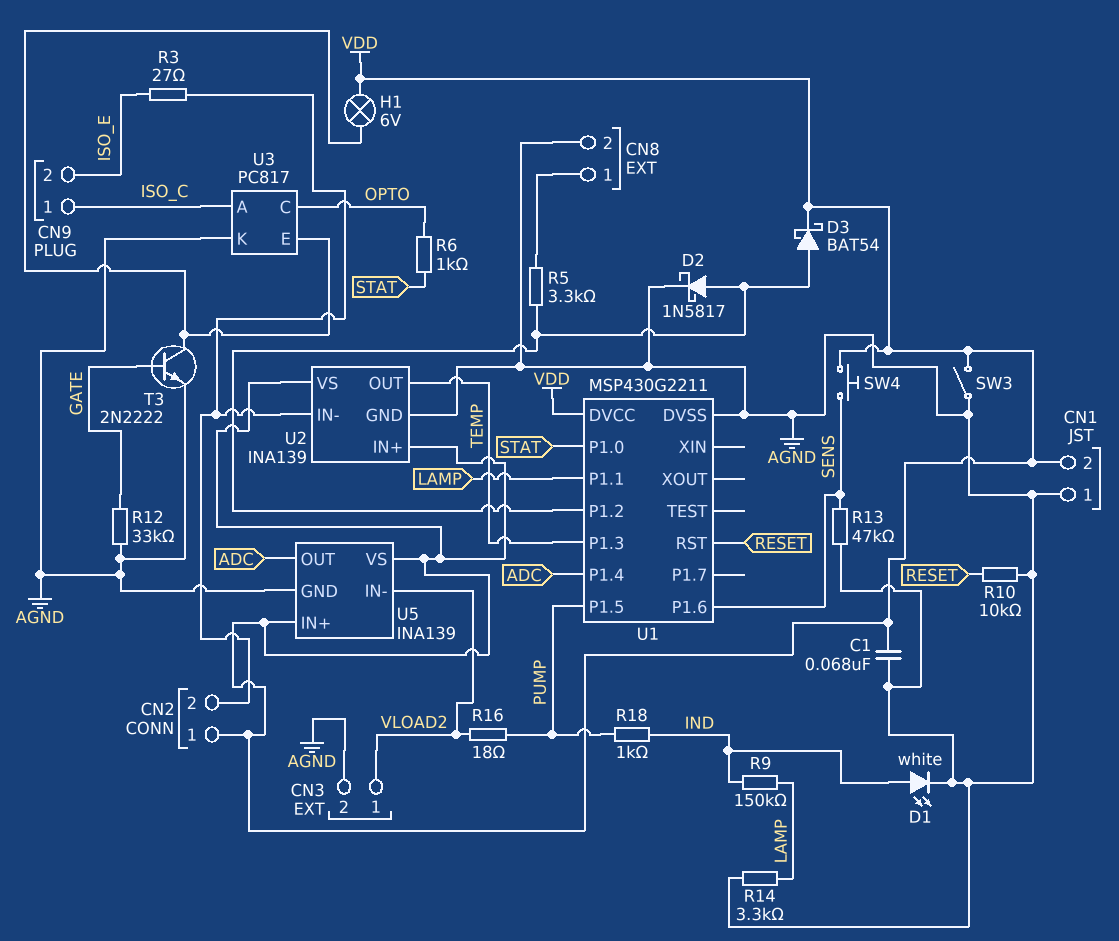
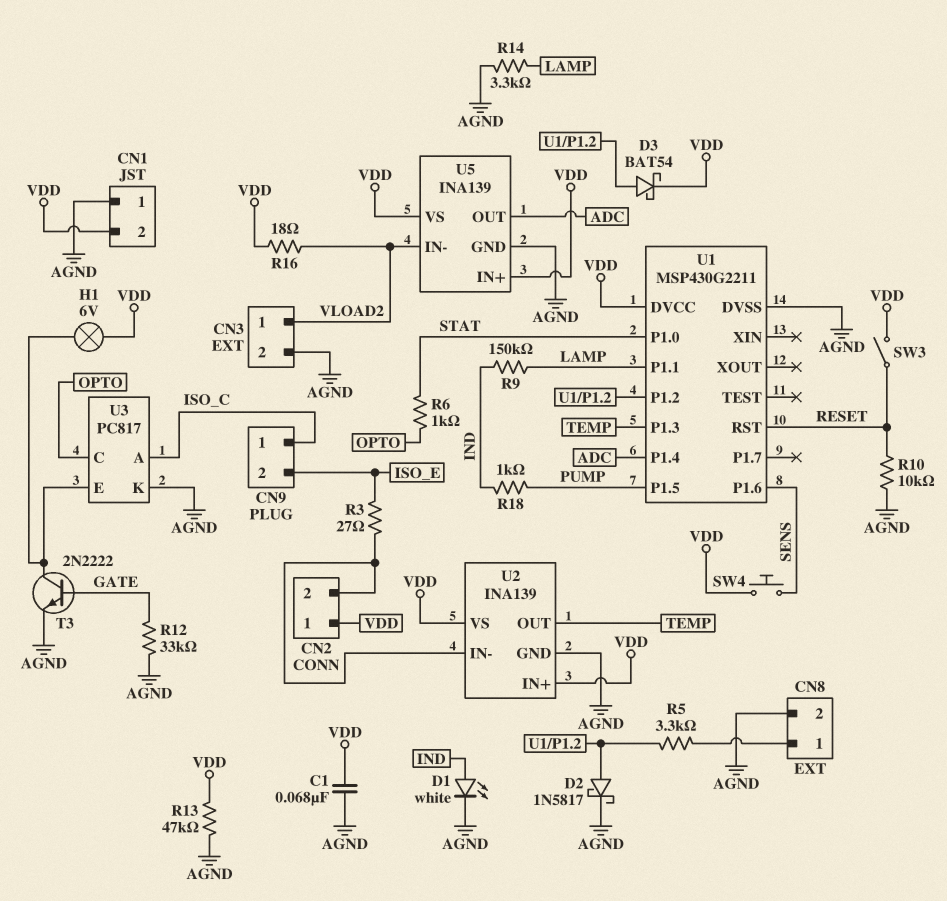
R13: 47k (AGND, SENS) -> 47k (AGND, VDD)
R16: 18 (PUMP, VLOAD2) -> 18 (VDD, VLOAD2)
SW3: switch (AGND, VDD) -> switch (RESET, VDD)

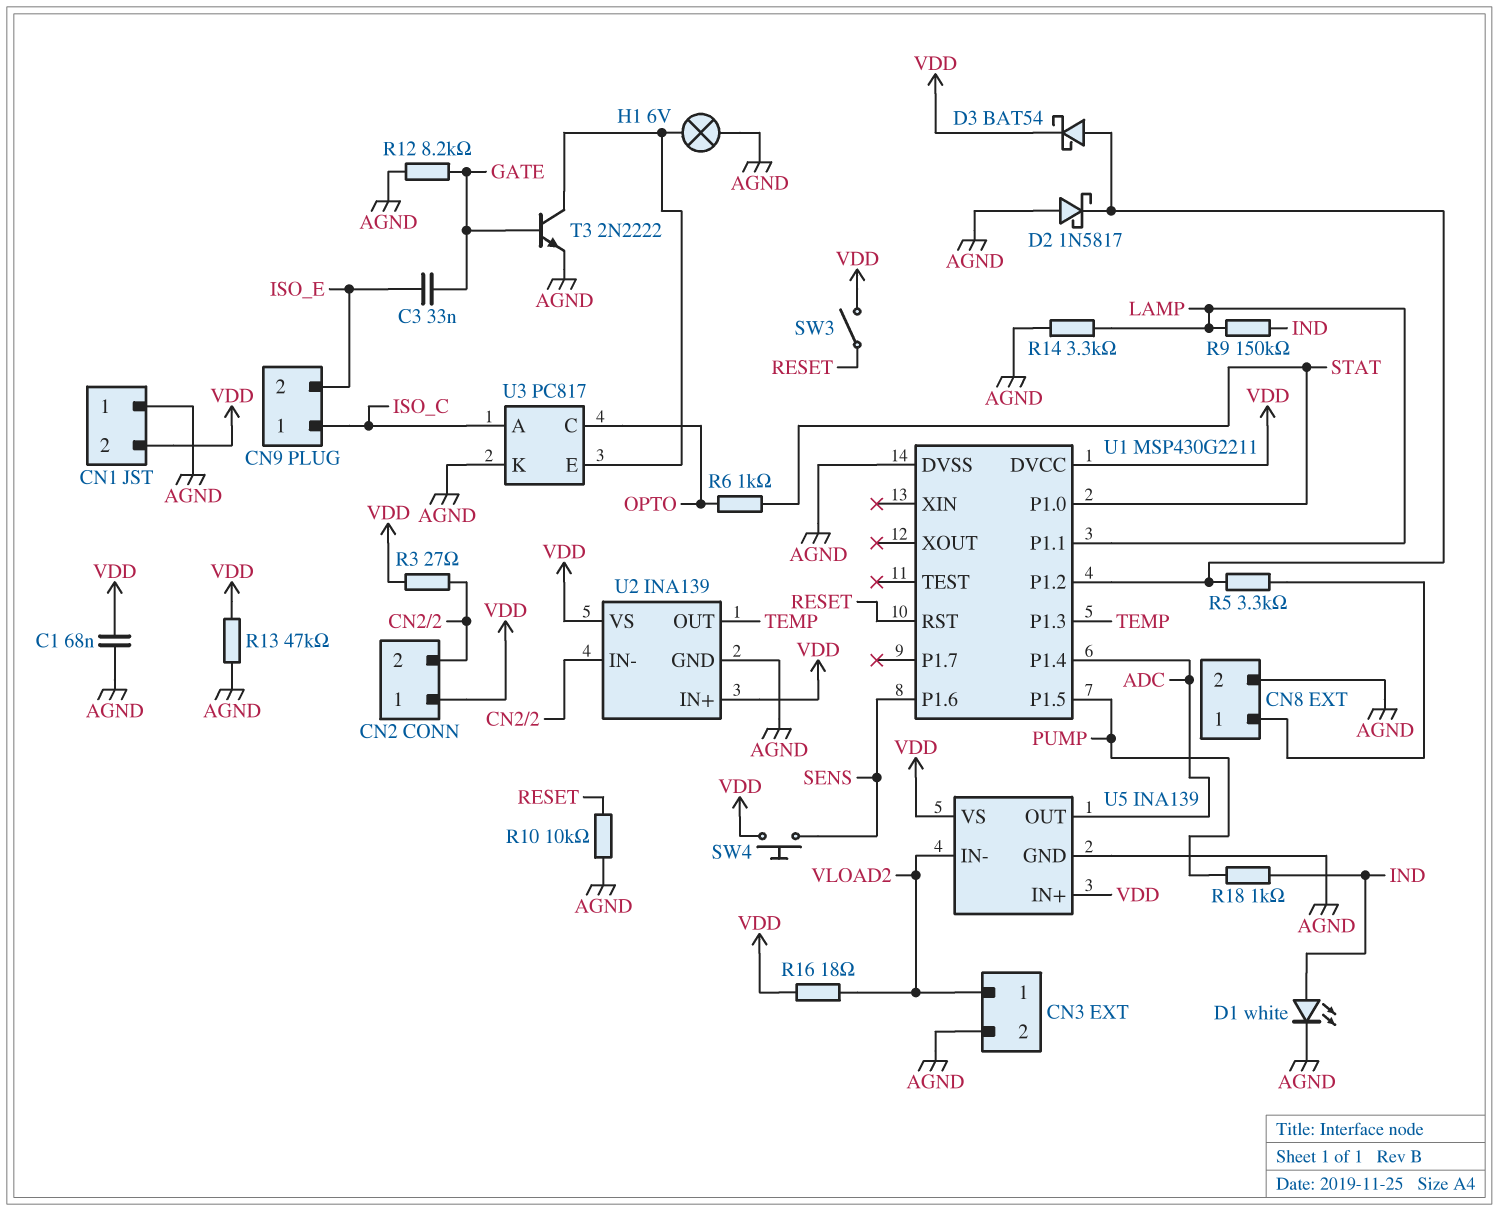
C3: none -> 33nF (GATE, ISO_E)
D2: schottky 1N5817 (A U1/P1.2, K AGND) -> schottky 1N5817 (A AGND, K U1/P1.2)
H1: lamp 6V (U3/E, VDD) -> lamp 6V (AGND, U3/E)
R3: 27 (CN2/2, ISO_E) -> 27 (CN2/2, VDD)
R12: 33k (AGND, GATE) -> 8.2k (AGND, GATE)

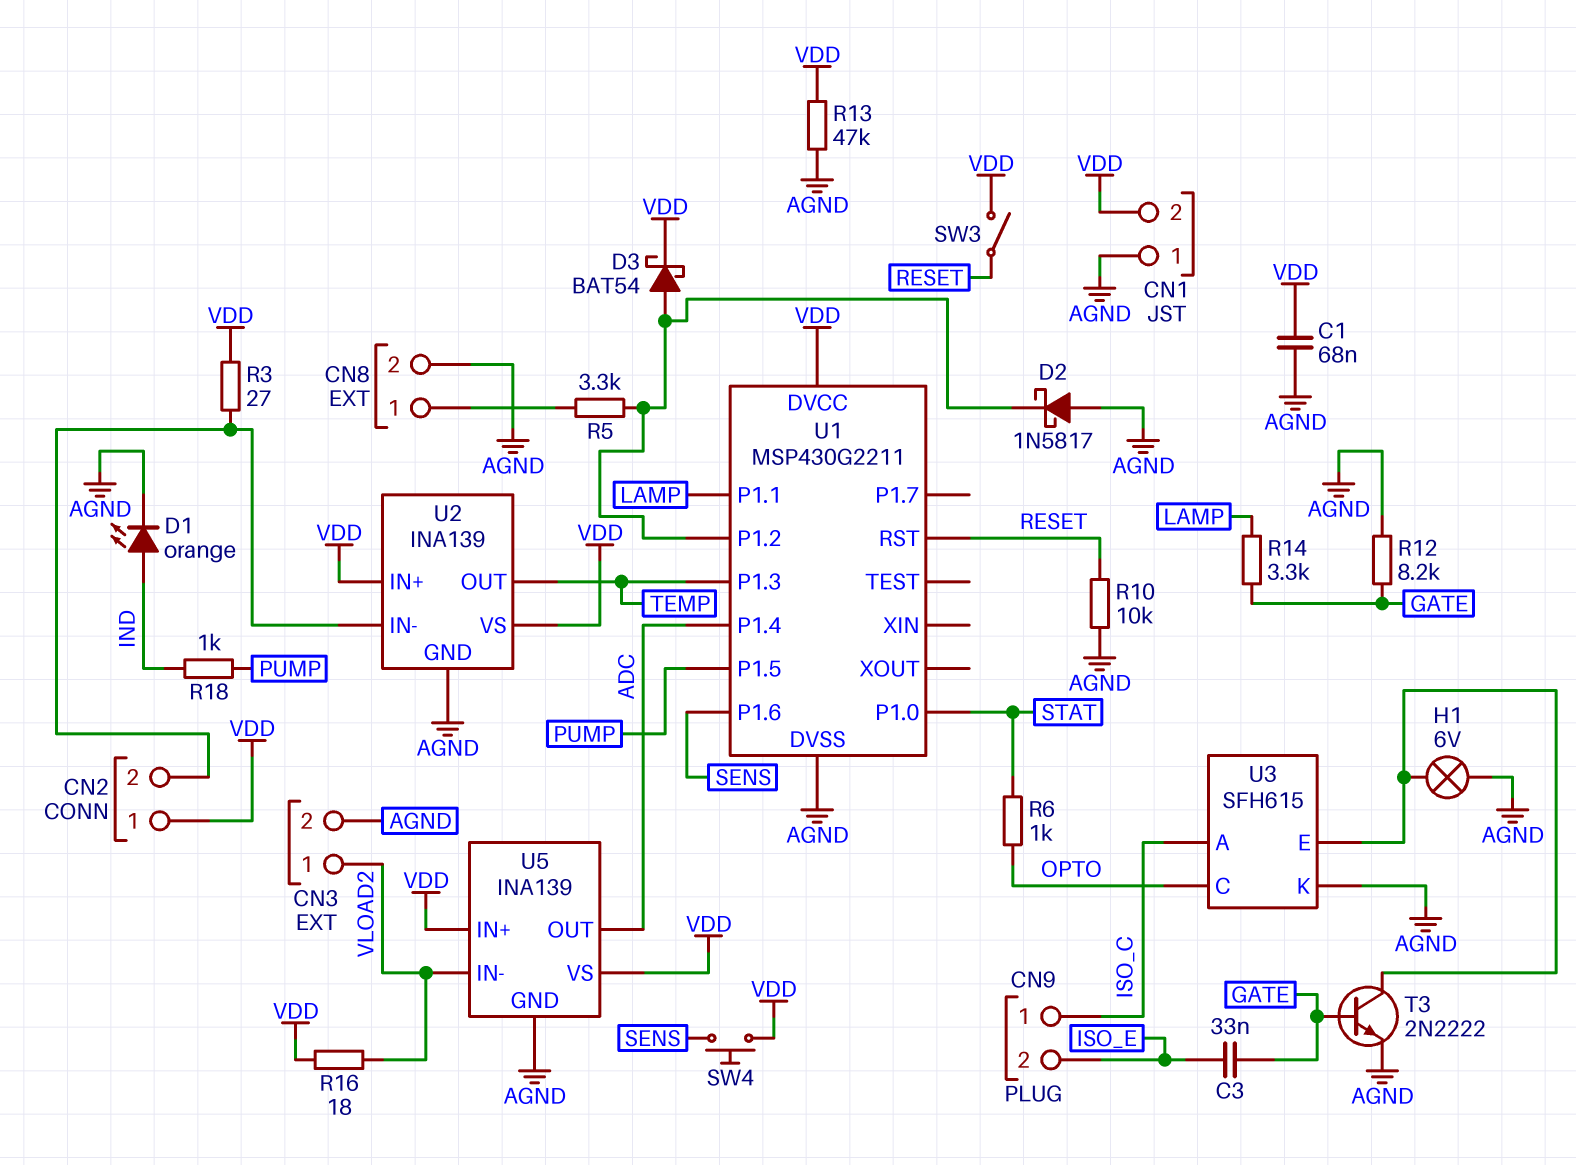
D1: LED white (A IND, K AGND) -> LED orange (A IND, K AGND)
R9: 150k (IND, LAMP) -> none
R14: 3.3k (AGND, LAMP) -> 3.3k (GATE, LAMP)
U3: PC817 -> SFH615

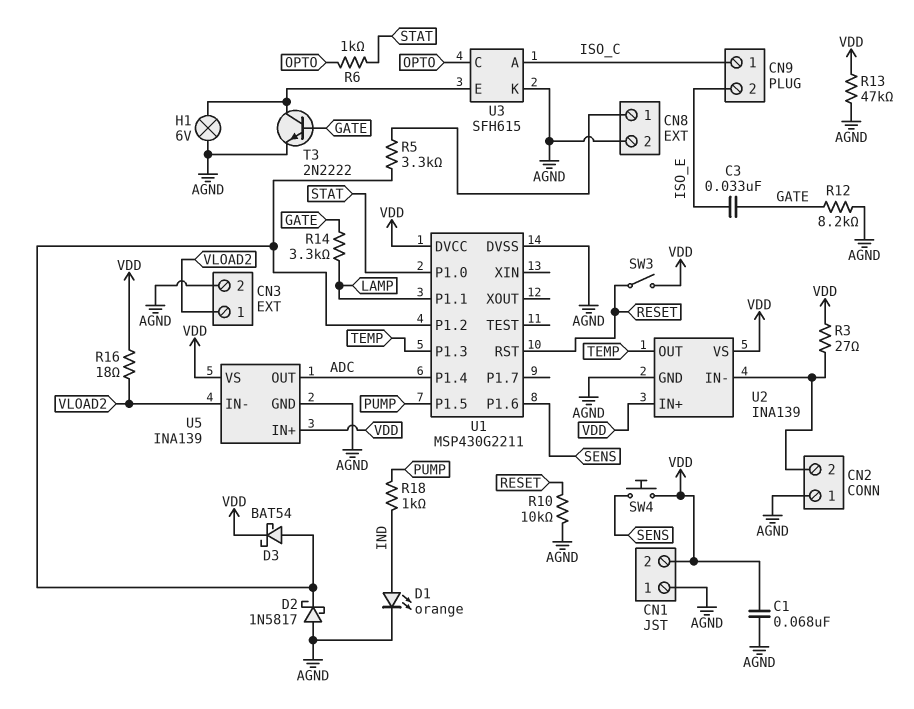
CN2 pin 1: VDD -> AGND

